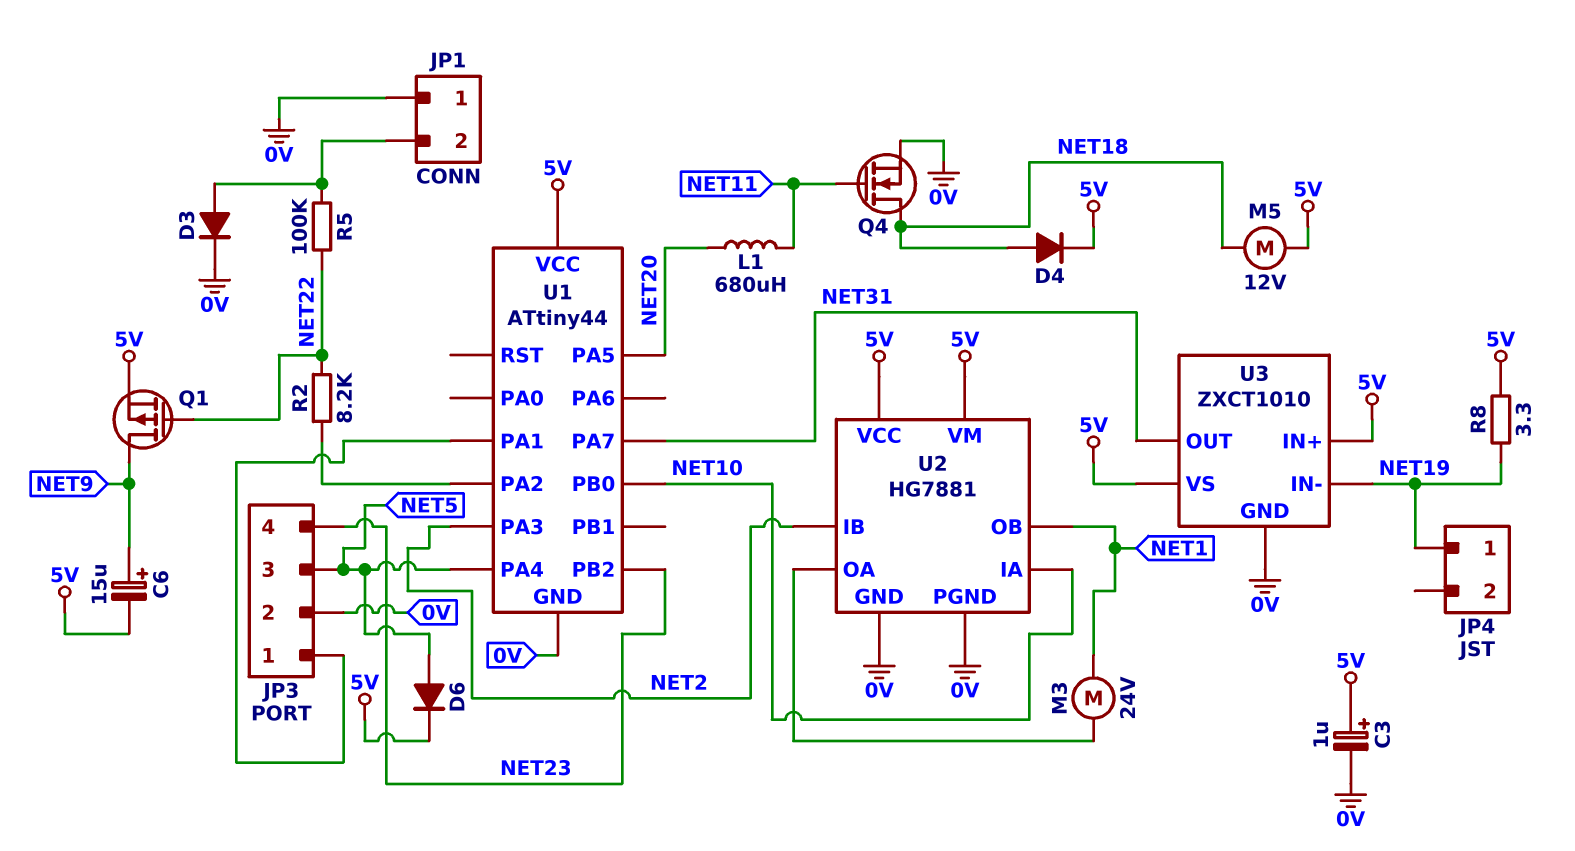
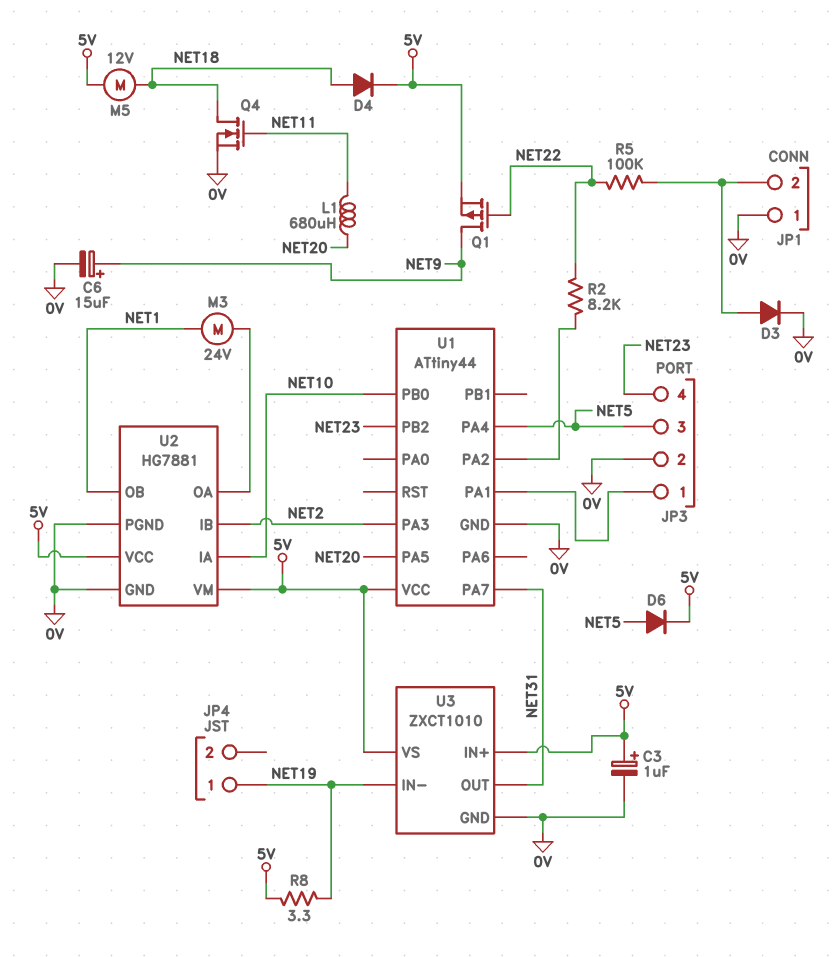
C6: 15uF (plus NET9, minus 5V) -> 15uF (plus NET9, minus 0V)

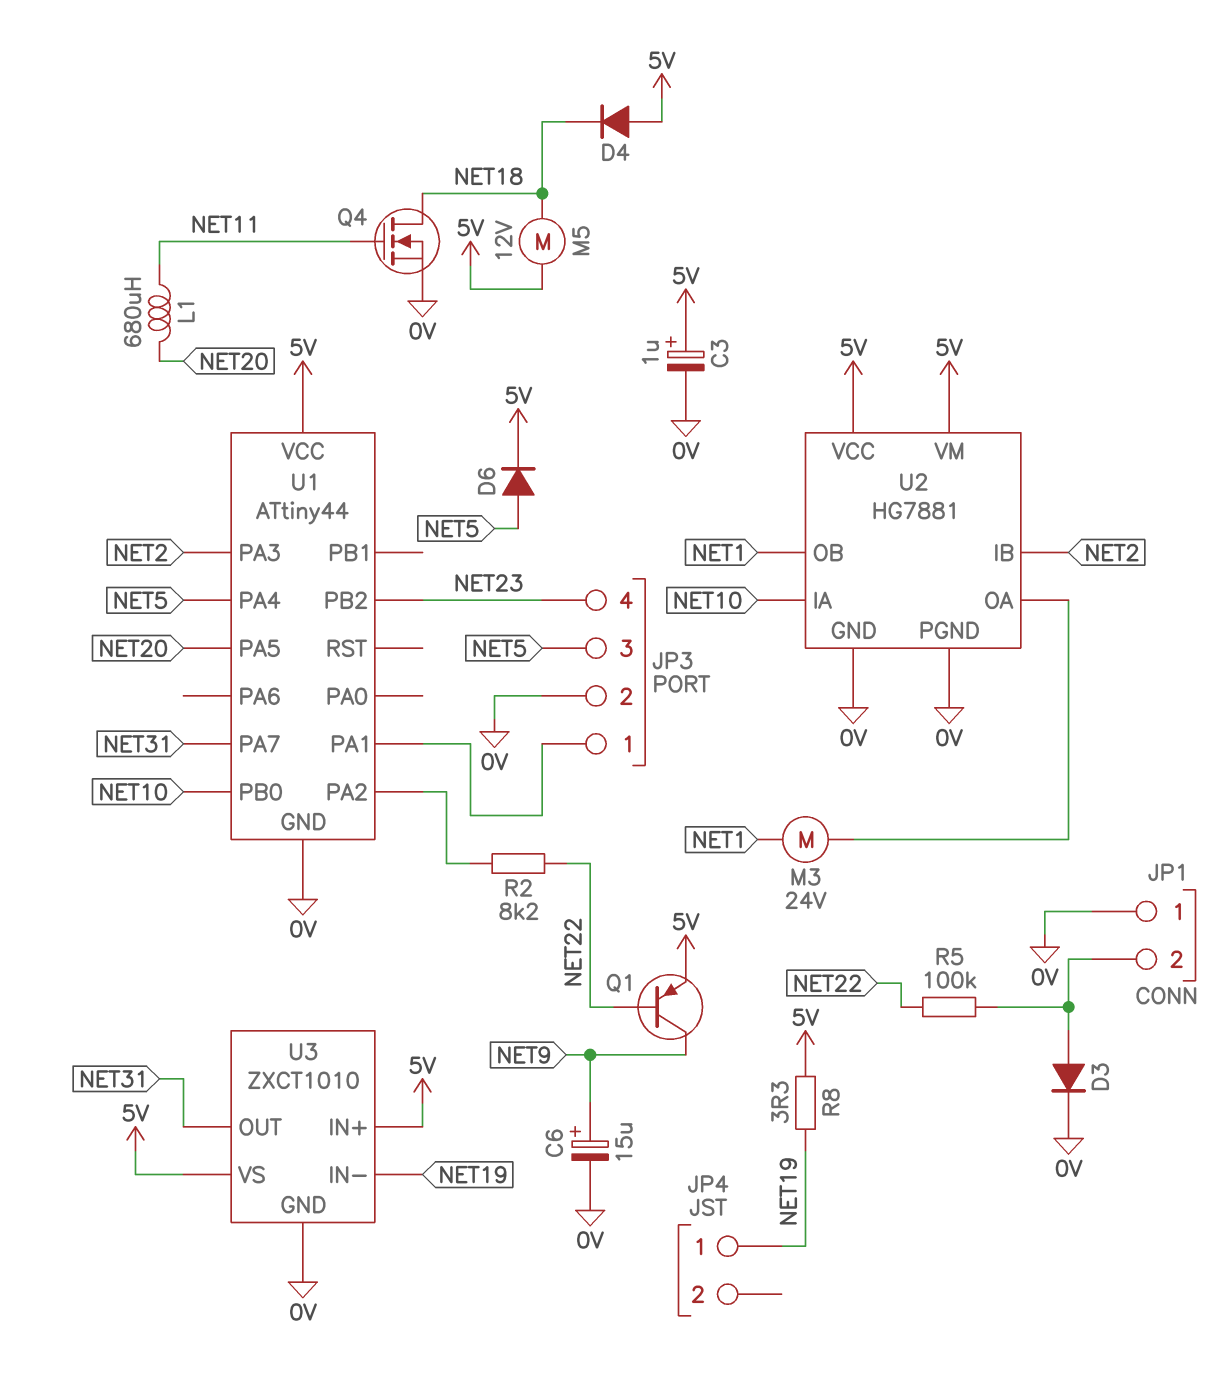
D4: diode (A NET18, K 5V) -> diode (A 5V, K NET18)
Q1: PMOS (G NET22, D NET9, S 5V) -> PNP (B NET22, C NET9, E 5V)

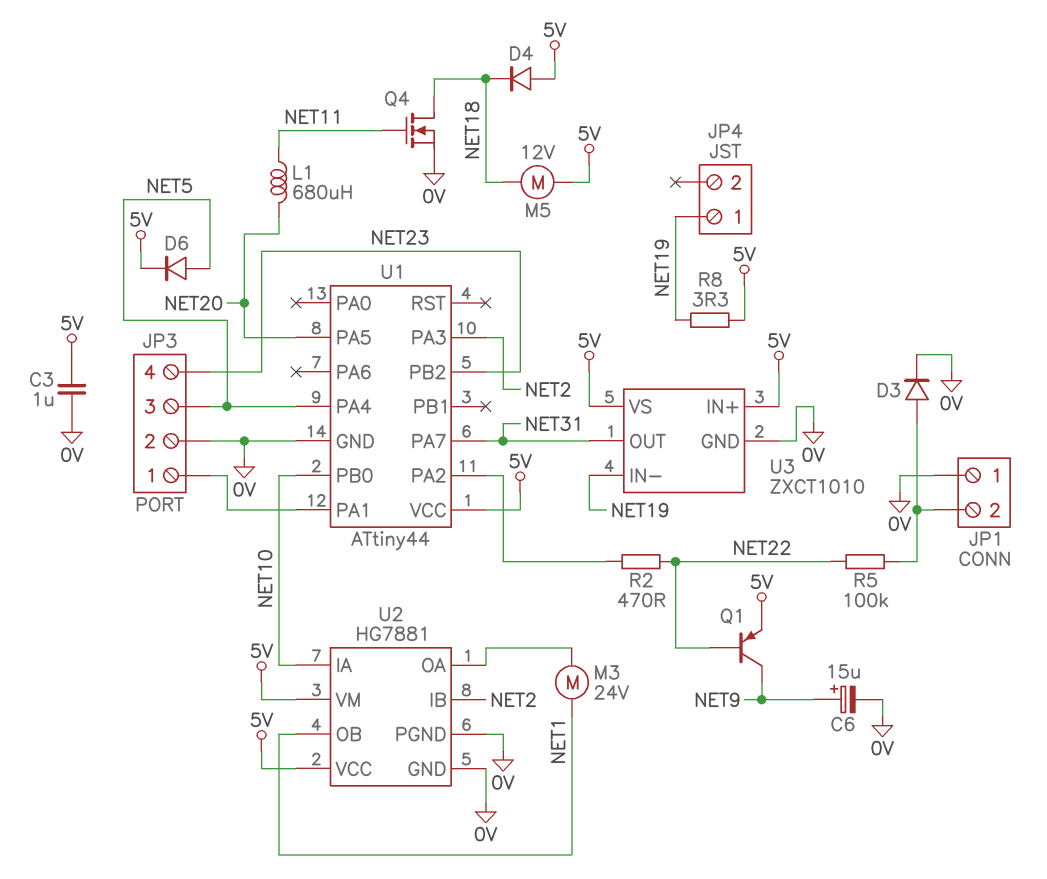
C3: 1uF (plus 5V, minus 0V) -> 1uF (0V, 5V)
R2: 8.2k (NET22, U1/PA2) -> 470 (NET22, U1/PA2)

